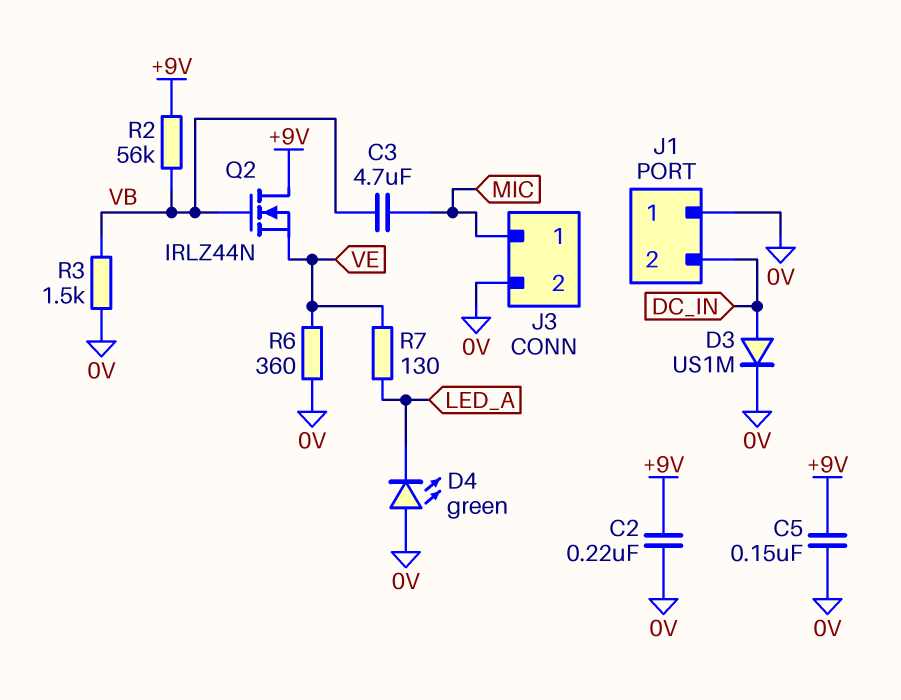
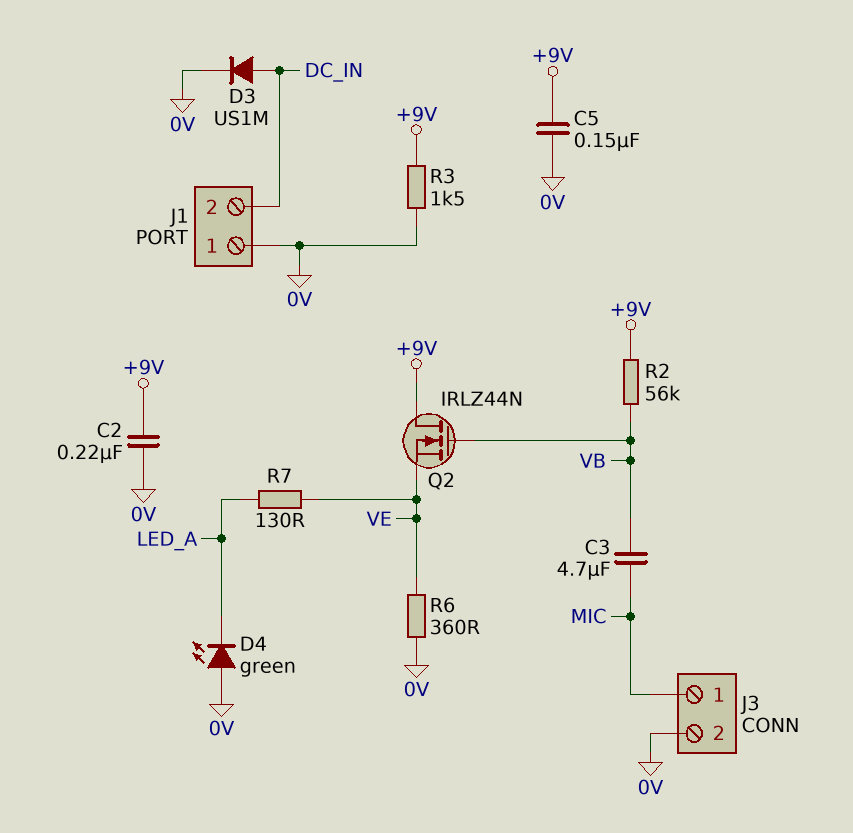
R3: 1.5k (0V, VB) -> 1.5k (+9V, 0V)

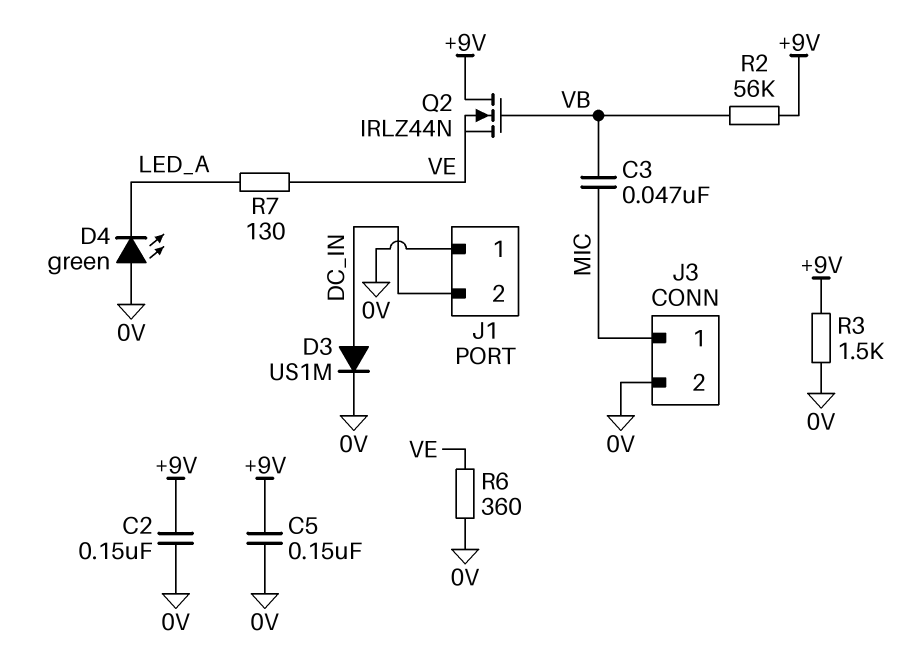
C2: 220nF (+9V, 0V) -> 150nF (+9V, 0V)
C3: 4.7uF (MIC, VB) -> 47nF (MIC, VB)

